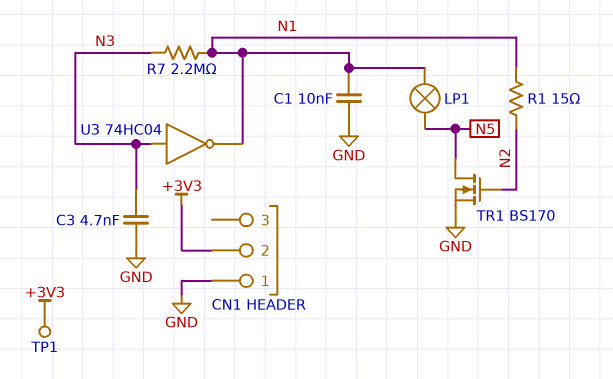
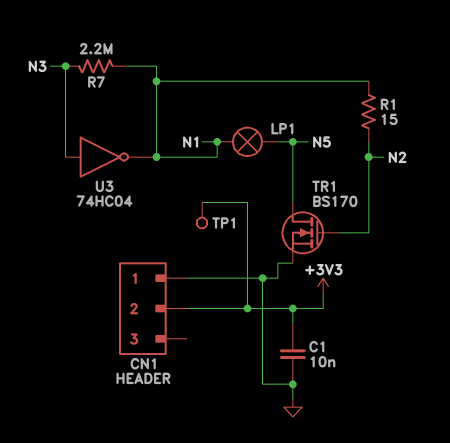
C1: 10nF (GND, N1) -> 10nF (+3V3, GND)
C3: 4.7nF (GND, N3) -> none

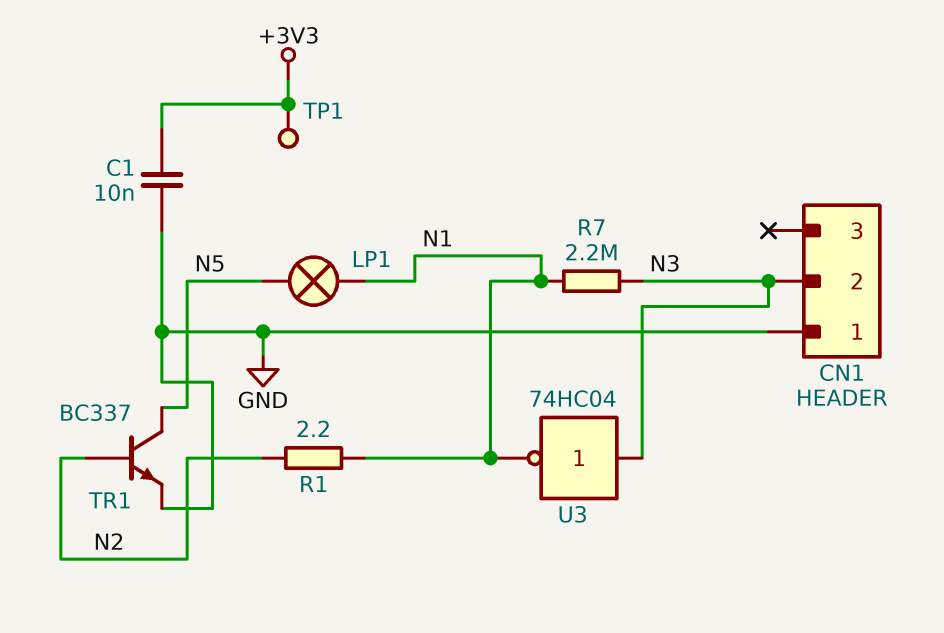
CN1 pin 2: +3V3 -> N3
R1: 15 (N1, N2) -> 2.2 (N1, N2)
TR1: NMOS BS170 (G N2, D N5, S GND) -> NPN BC337 (B N2, C N5, E GND)

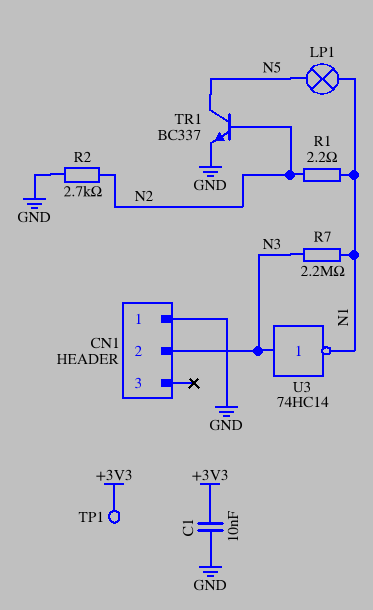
R2: none -> 2.7k (GND, N2)
U3: NOT 74HC04 (in N3, out N1) -> NOT 74HC14 (in N3, out N1)

